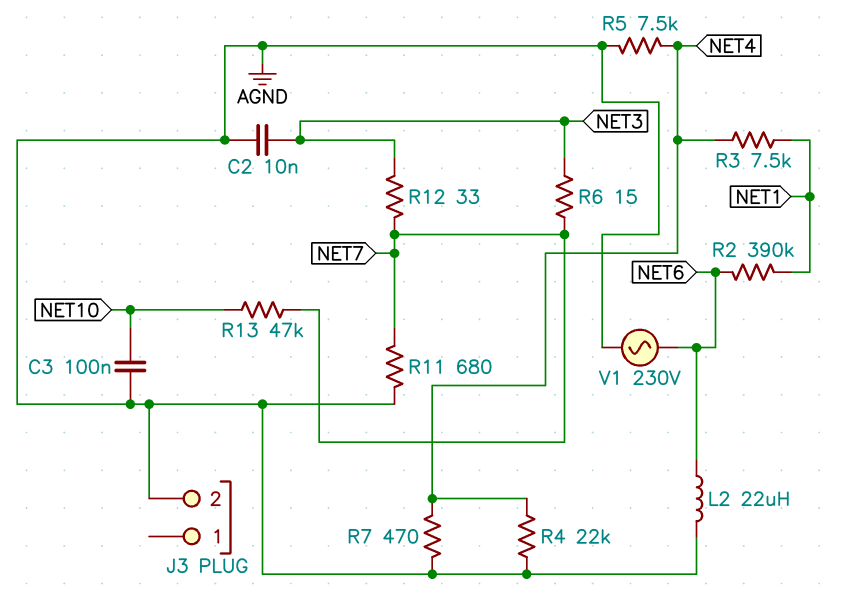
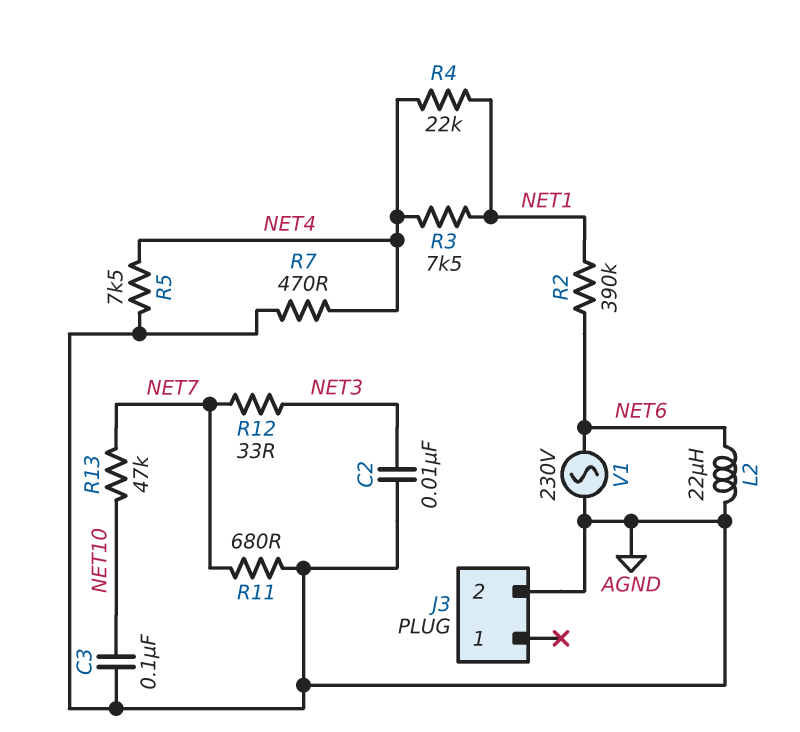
R4: 22k (AGND, NET4) -> 22k (NET1, NET4)
R6: 15 (NET3, NET7) -> none

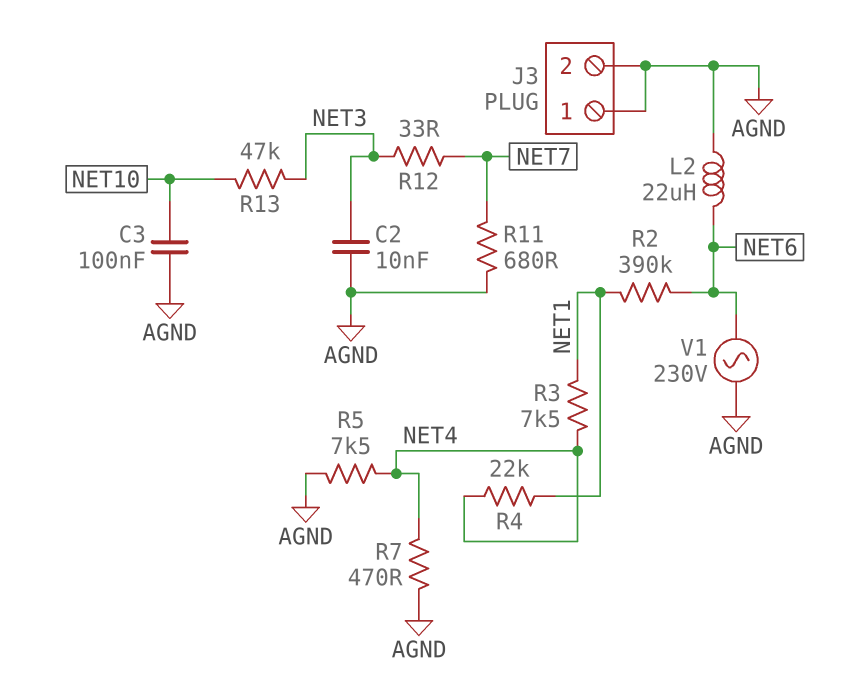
J3 pin 1: none -> AGND
R13: 47k (NET7, NET10) -> 47k (NET3, NET10)

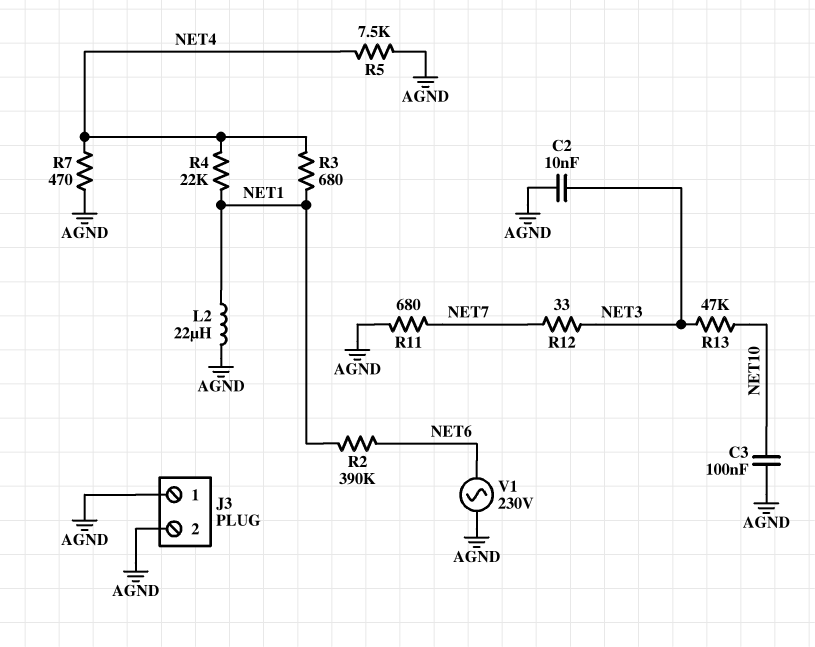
L2: 22uH (AGND, NET6) -> 22uH (AGND, NET1)
R3: 7.5k (NET1, NET4) -> 680 (NET1, NET4)

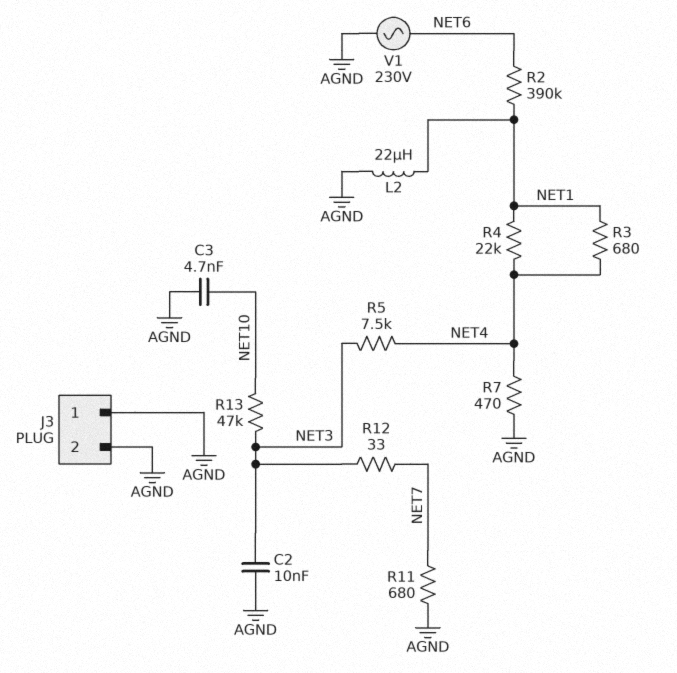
C3: 100nF (AGND, NET10) -> 4.7nF (AGND, NET10)
R5: 7.5k (AGND, NET4) -> 7.5k (NET3, NET4)

